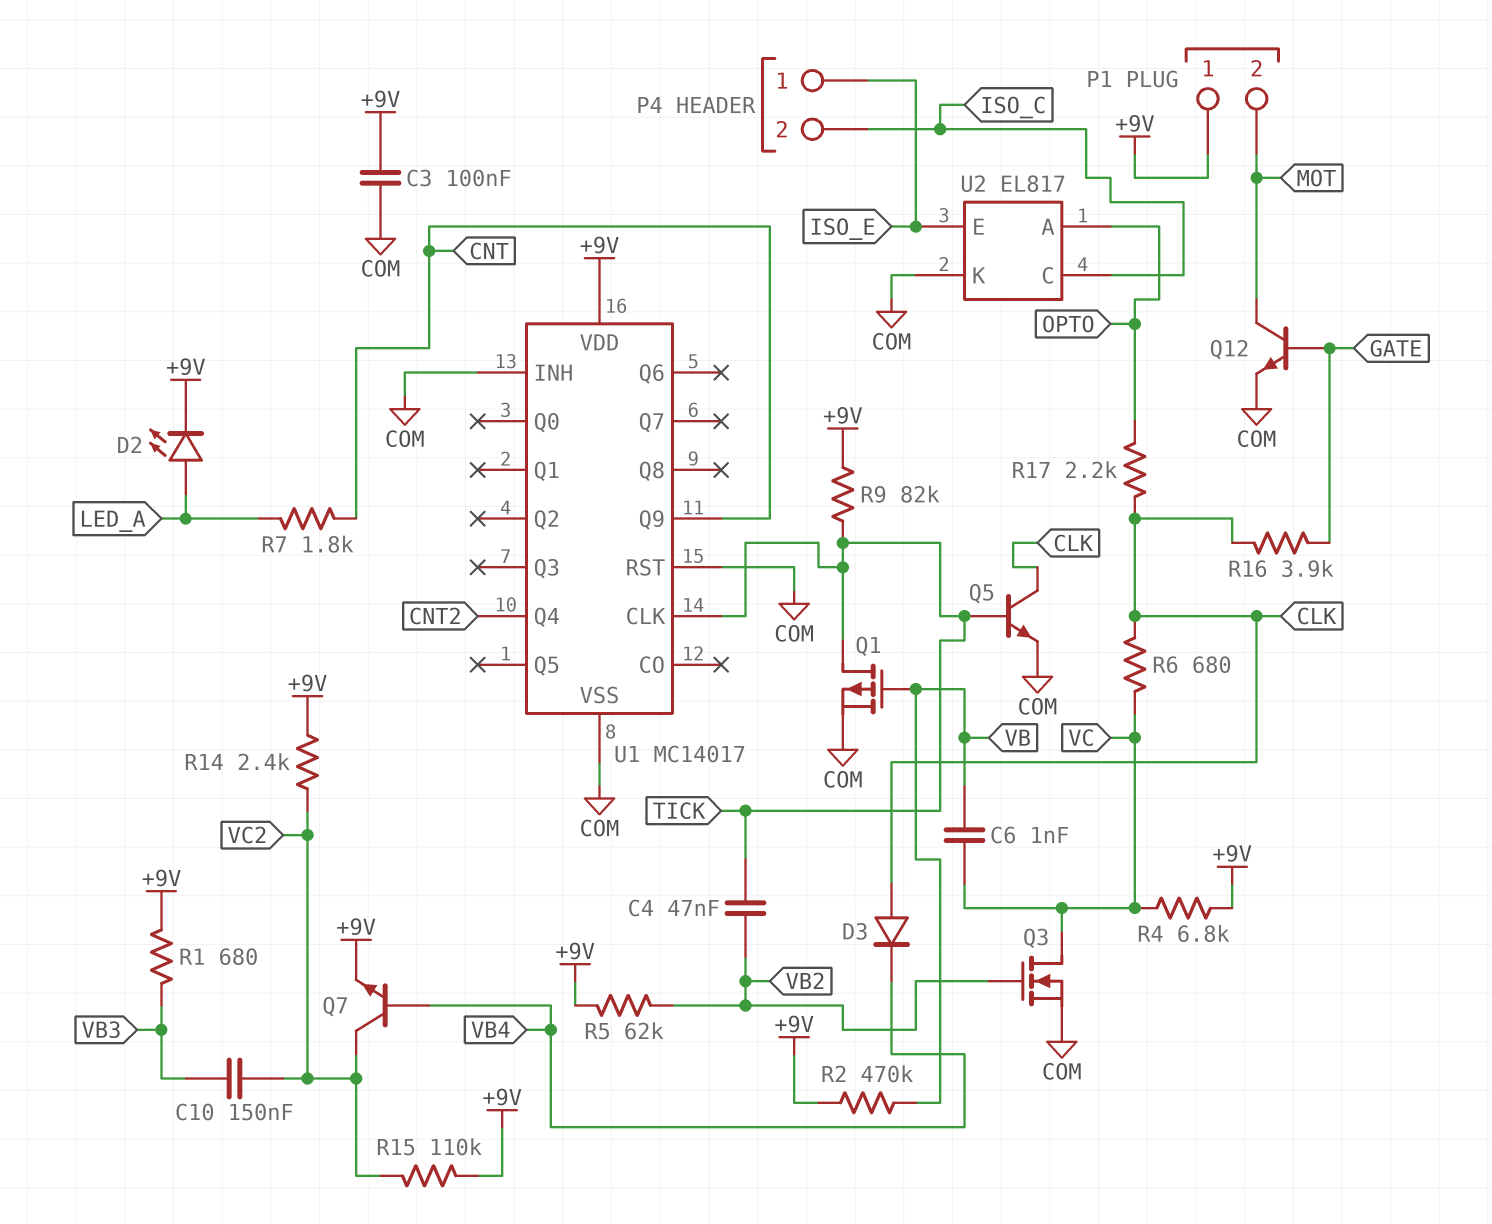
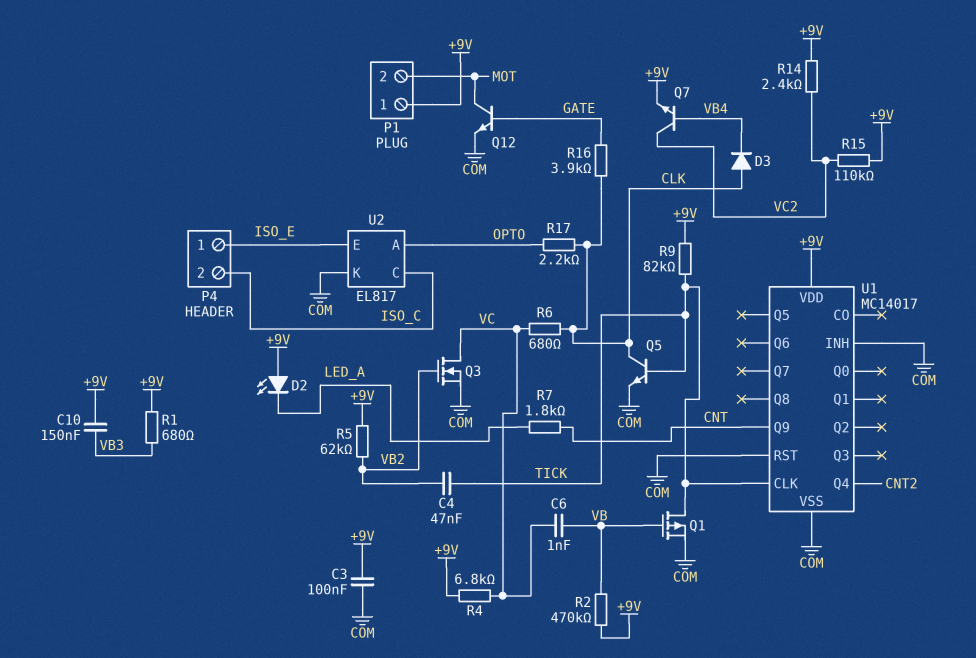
C10: 150nF (VB3, VC2) -> 150nF (+9V, VB3)
D2: LED (A LED_A, K +9V) -> LED (A +9V, K LED_A)

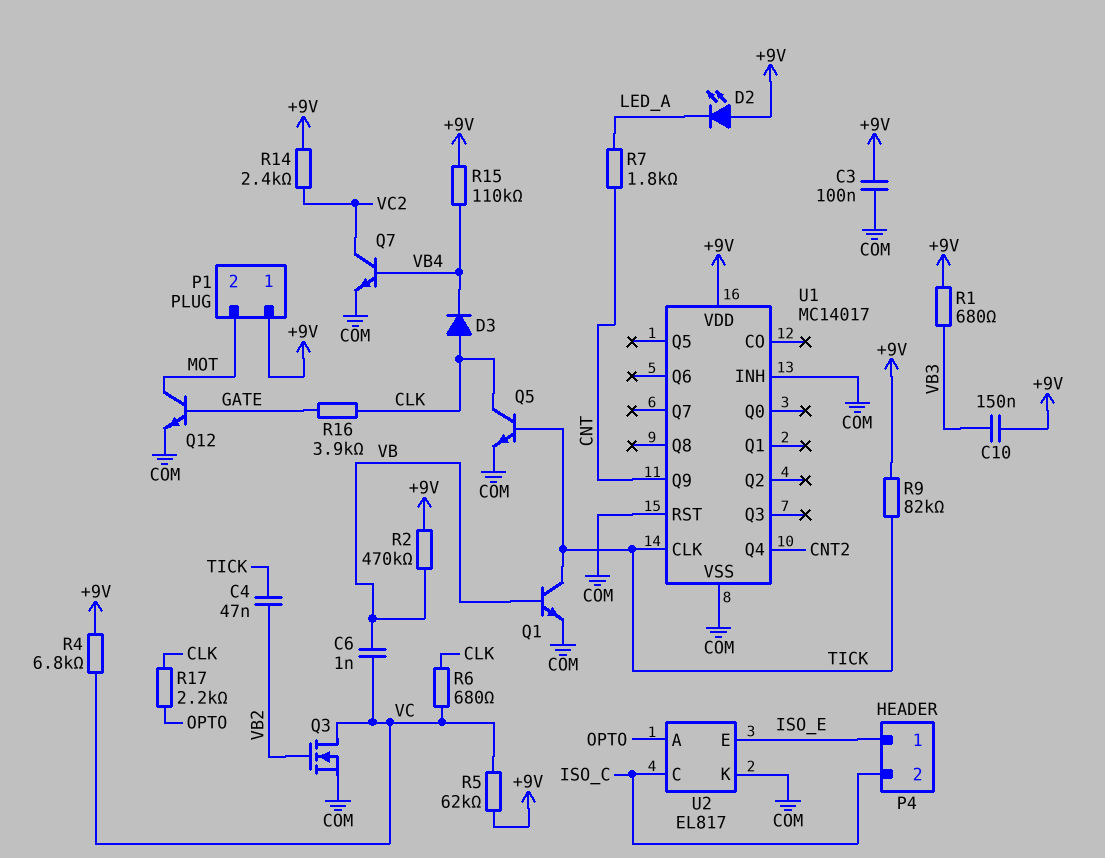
Q1: PMOS (G VB, D TICK, S COM) -> NPN (B VB, C TICK, E COM)
Q7: NPN (B VB4, C VC2, E +9V) -> NPN (B VB4, C VC2, E COM)
R5: 62k (+9V, VB2) -> 62k (+9V, VC)
R15: 110k (+9V, VC2) -> 110k (+9V, VB4)

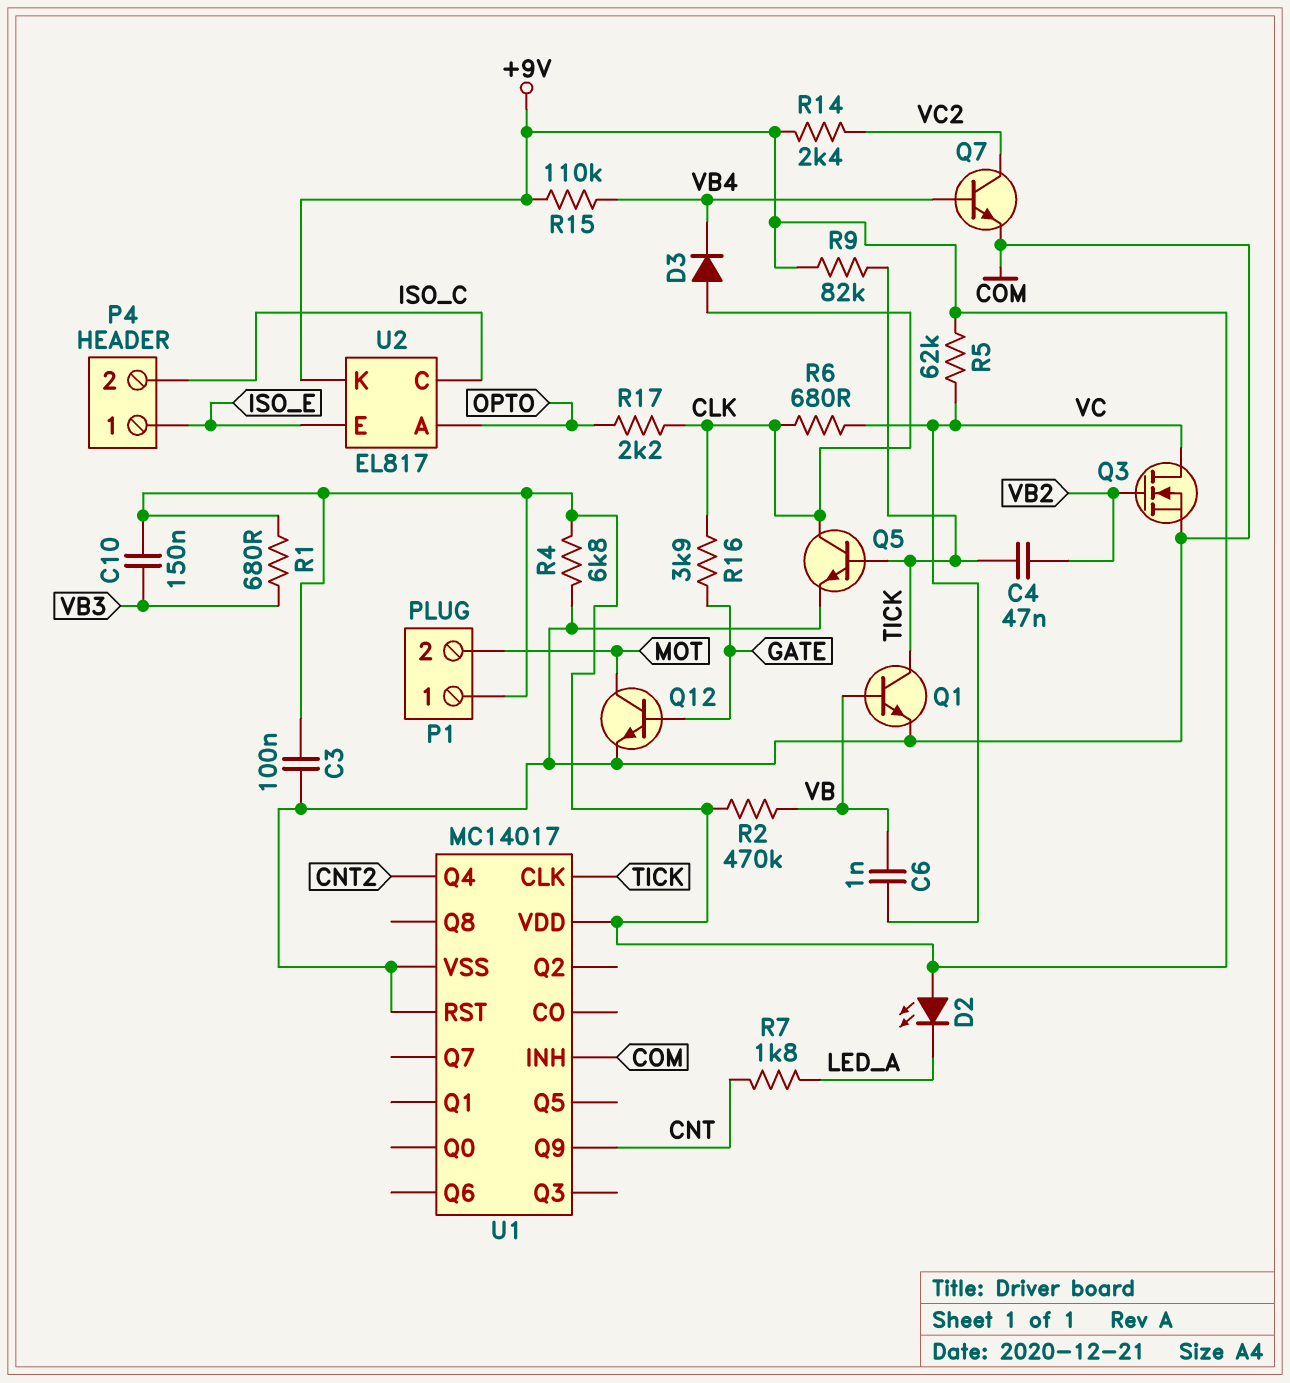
R4: 6.8k (+9V, VC) -> 6.8k (+9V, COM)
U2 pin K: COM -> +9V

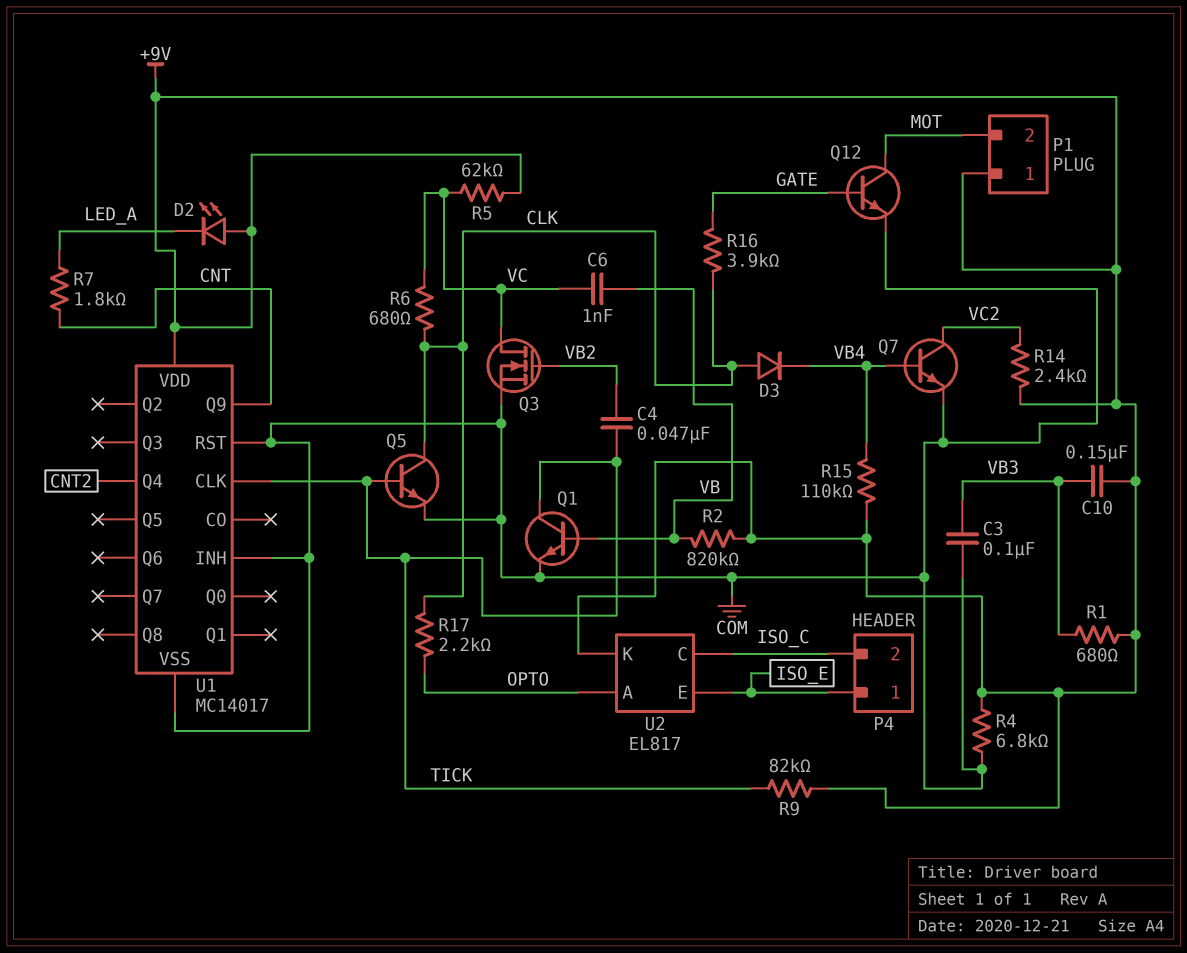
C3: 100nF (+9V, COM) -> 100nF (COM, VB3)
R2: 470k (+9V, VB) -> 820k (+9V, VB)

